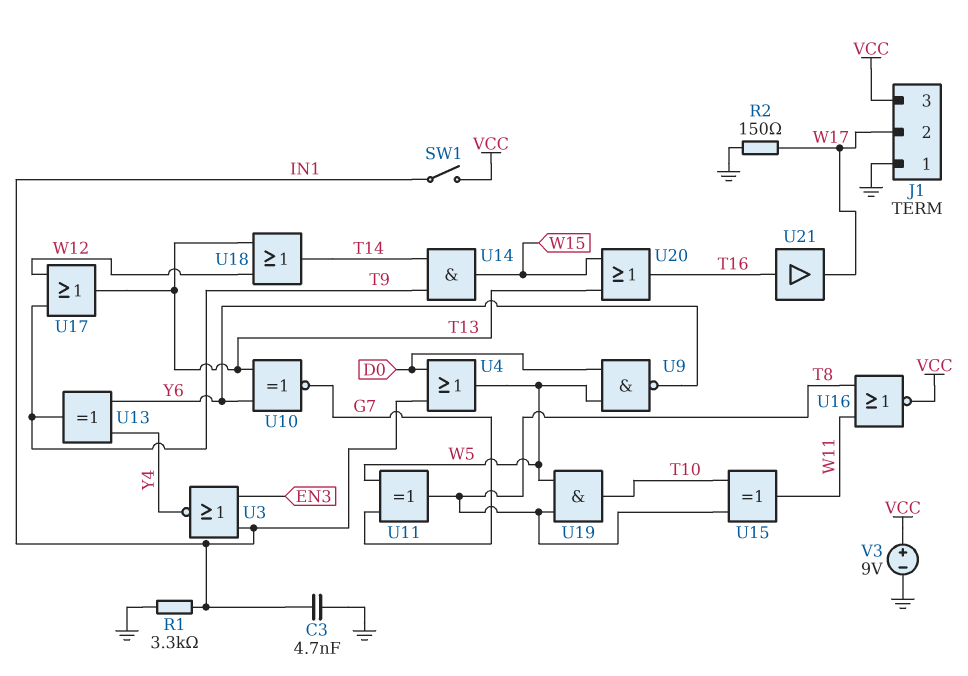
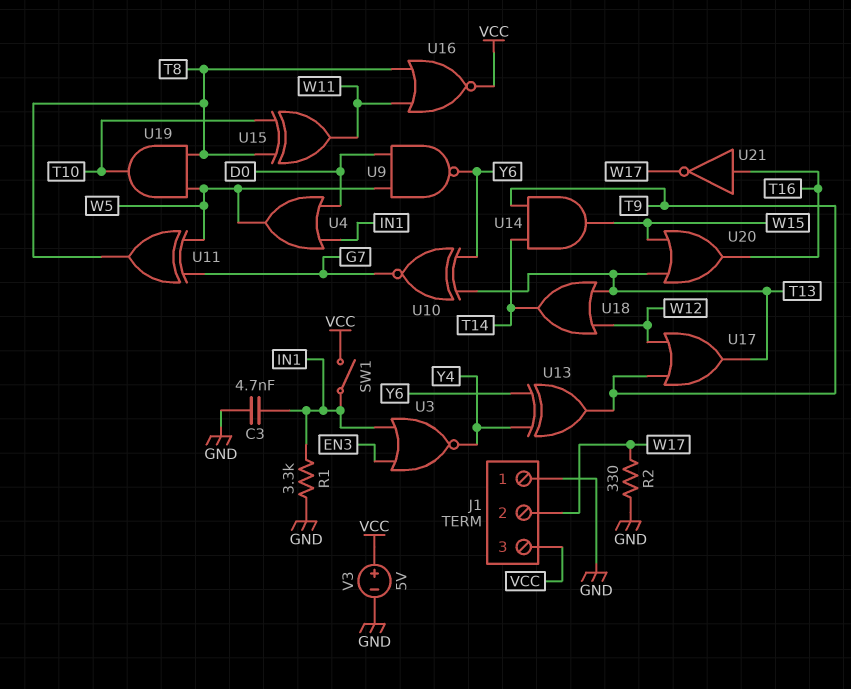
R2: 150 (GND, W17) -> 330 (GND, W17)
U21: buffer (in T16, out W17) -> NOT (in T16, out W17)
V3: 9V (plus VCC, minus GND) -> 5V (plus VCC, minus GND)

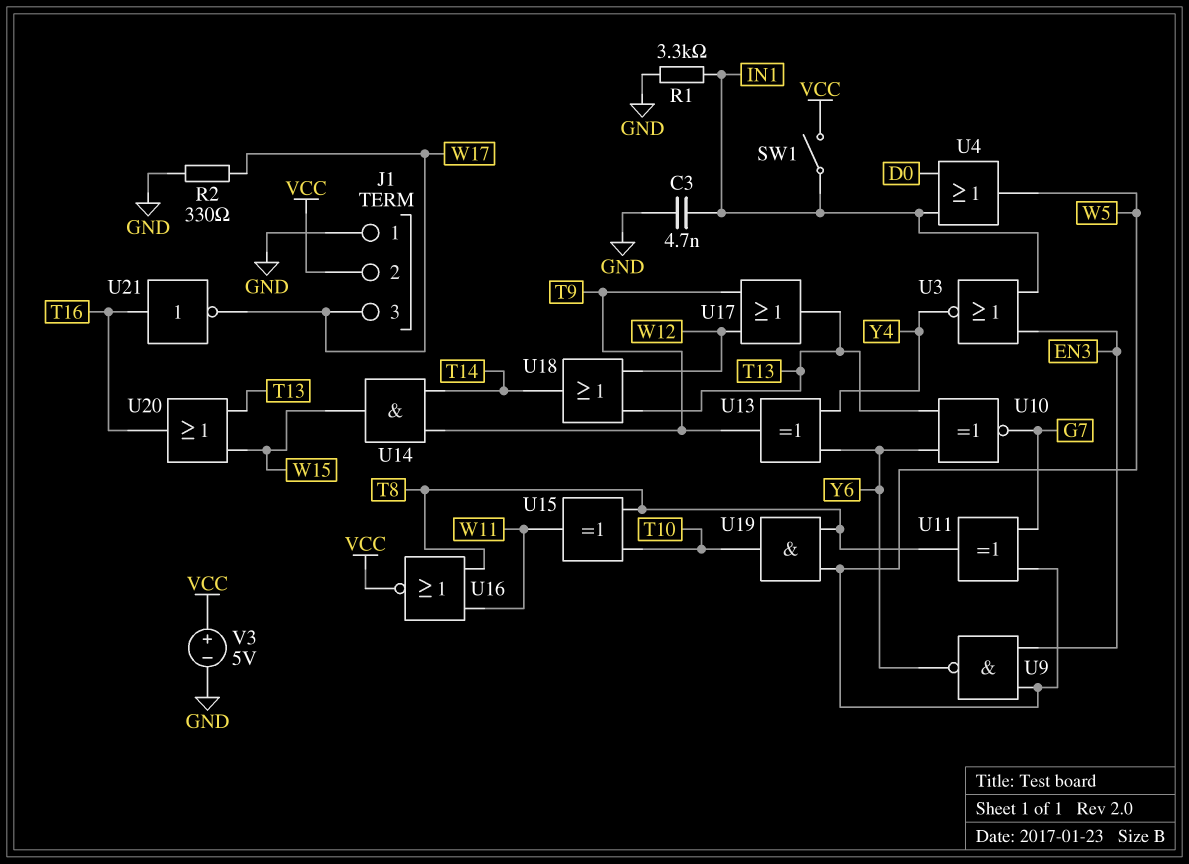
J1 pin 2: W17 -> VCC
J1 pin 3: VCC -> W17
U9: NAND (in D0, in W5, out Y6) -> NAND (in EN3, in W5, out Y6)

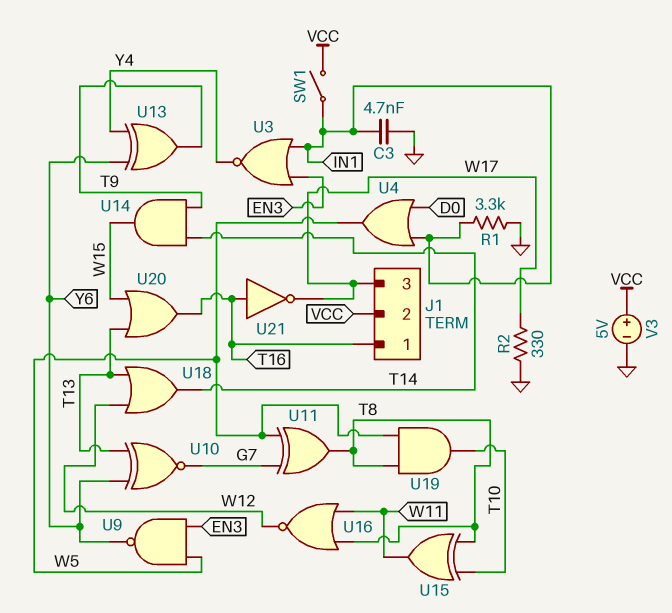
J1 pin 1: GND -> T16
U16: NOR (in T8, in W11, out VCC) -> NOR (in T8, in W11, out W12)
U17: OR (in T9, in W12, out T13) -> none

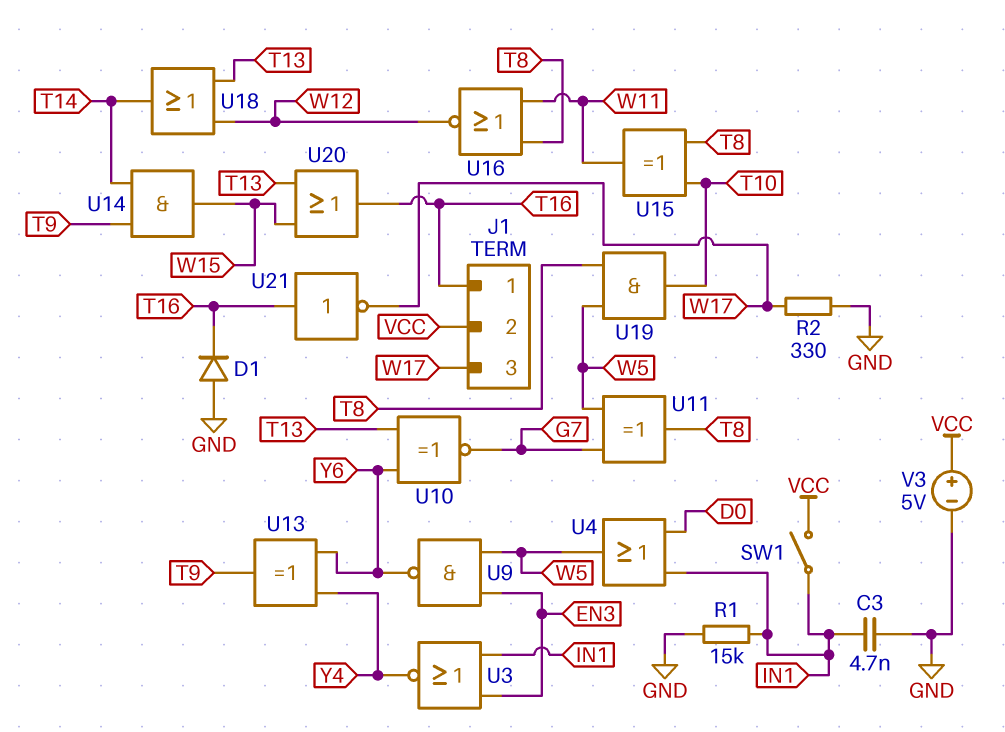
D1: none -> diode (A GND, K T16)
R1: 3.3k (GND, IN1) -> 15k (GND, IN1)

